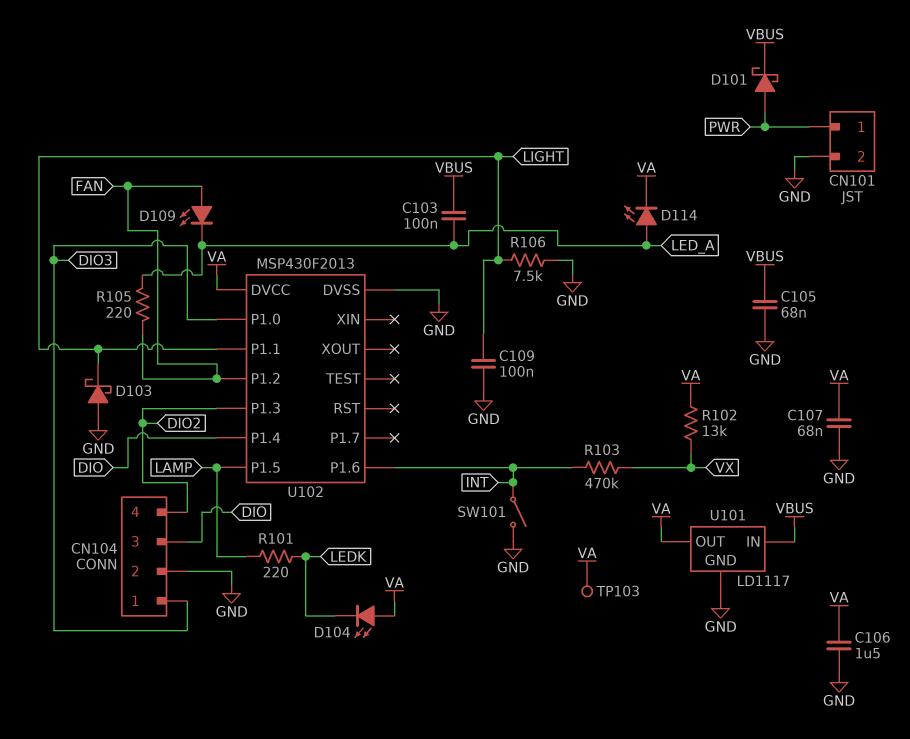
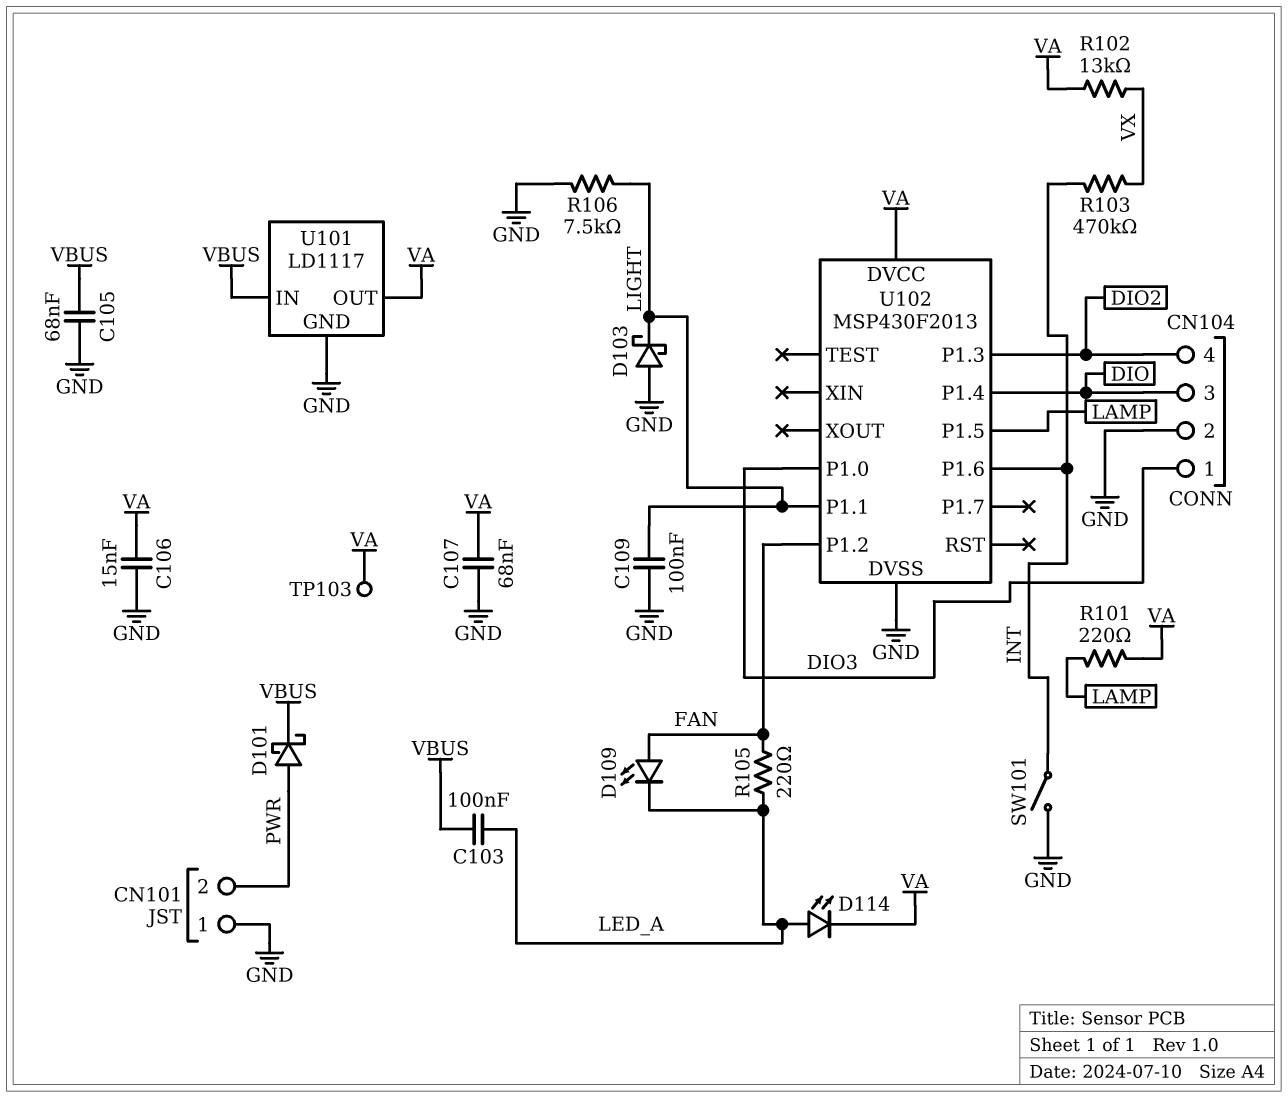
C106: 1.5uF (GND, VA) -> 15nF (GND, VA)
CN101 pin 1: PWR -> GND
CN101 pin 2: GND -> PWR
D104: LED (A VA, K LEDK) -> none
R101: 220 (LAMP, LEDK) -> 220 (LAMP, VA)

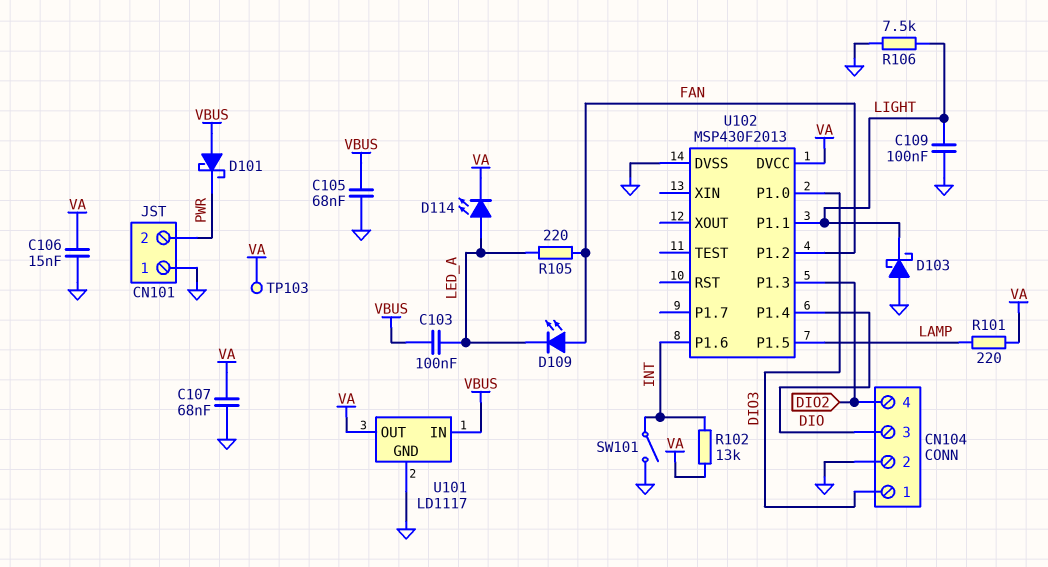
D101: schottky (A PWR, K VBUS) -> schottky (A VBUS, K PWR)
R102: 13k (VA, VX) -> 13k (INT, VA)
R103: 470k (INT, VX) -> none

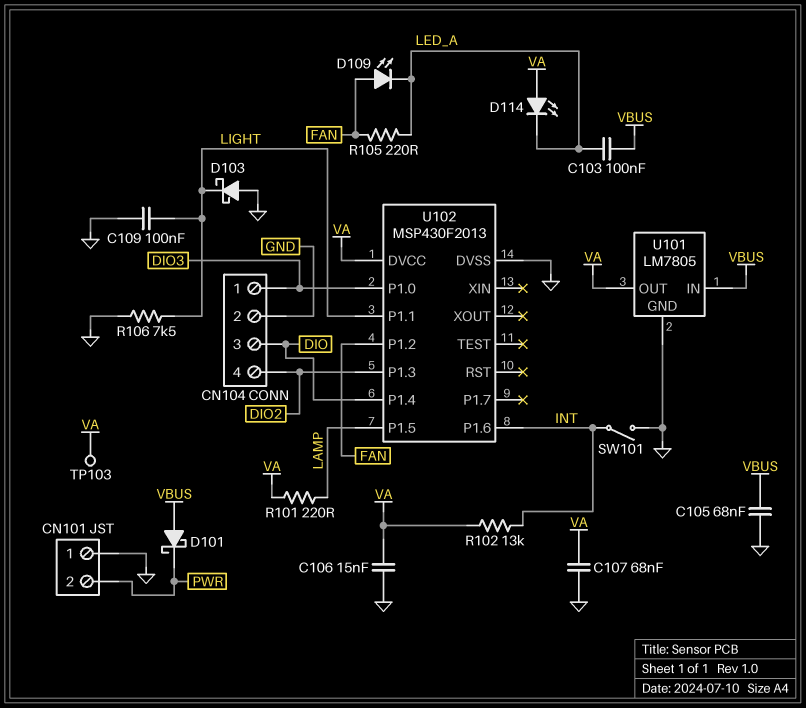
D114: LED (A LED_A, K VA) -> LED (A VA, K LED_A)
U101: LD1117 -> LM7805

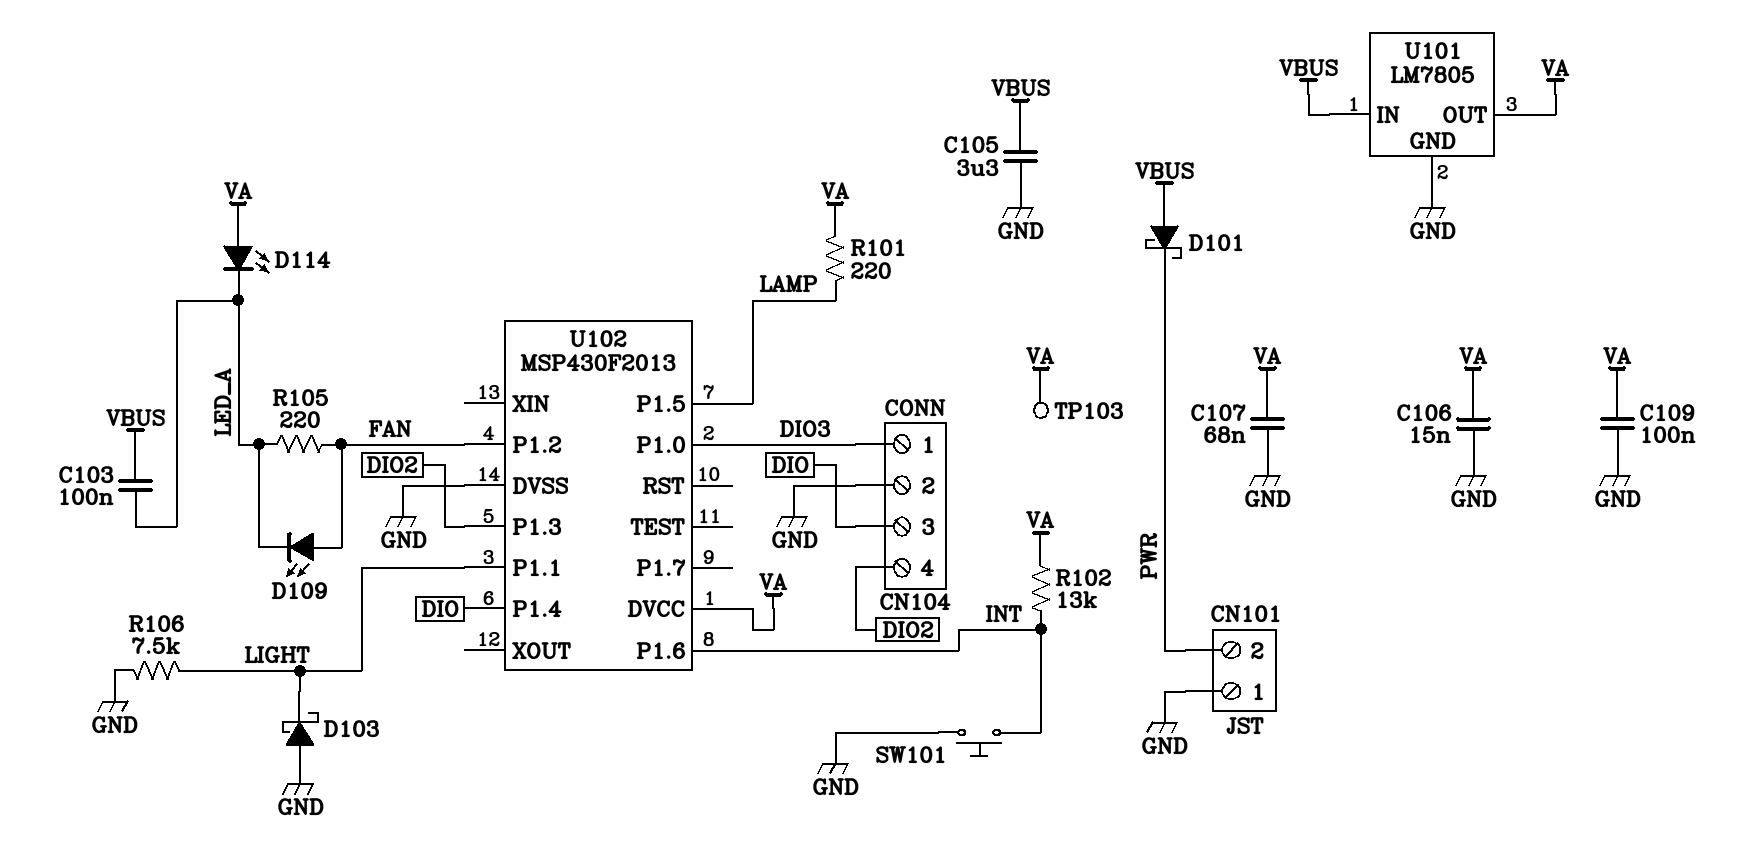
C105: 68nF (GND, VBUS) -> 3.3uF (GND, VBUS)
C109: 100nF (GND, LIGHT) -> 100nF (GND, VA)
SW101: switch (GND, INT) -> button (GND, INT)

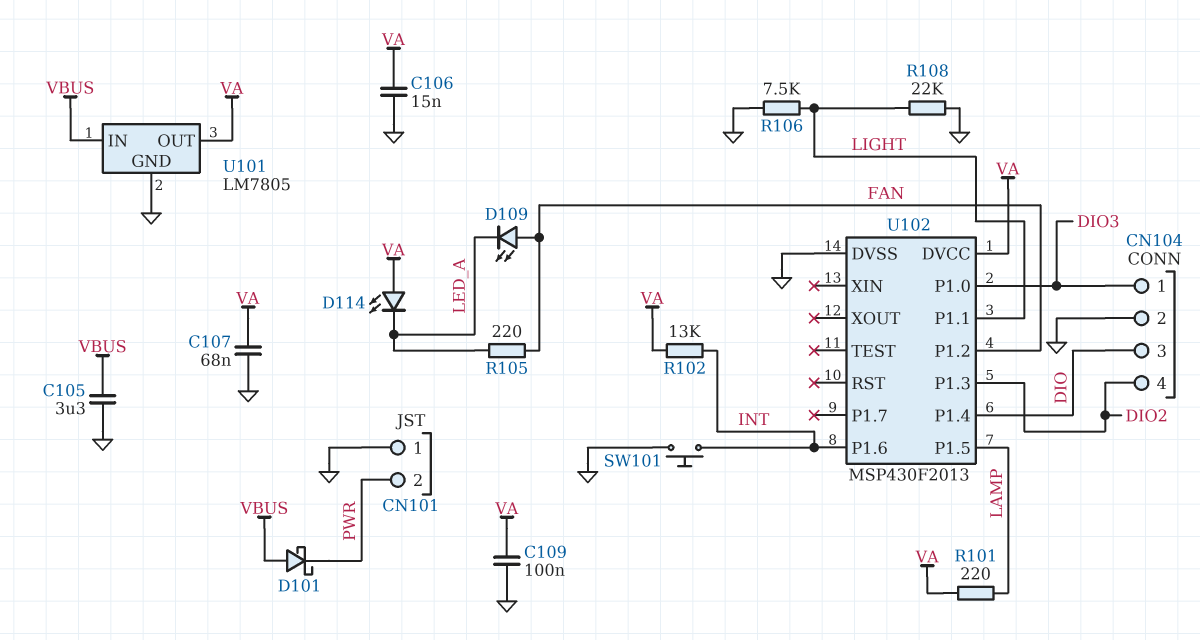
C103: 100nF (LED_A, VBUS) -> none
D103: schottky (A GND, K LIGHT) -> none
R108: none -> 22k (GND, LIGHT)
TP103: test point (VA) -> none

